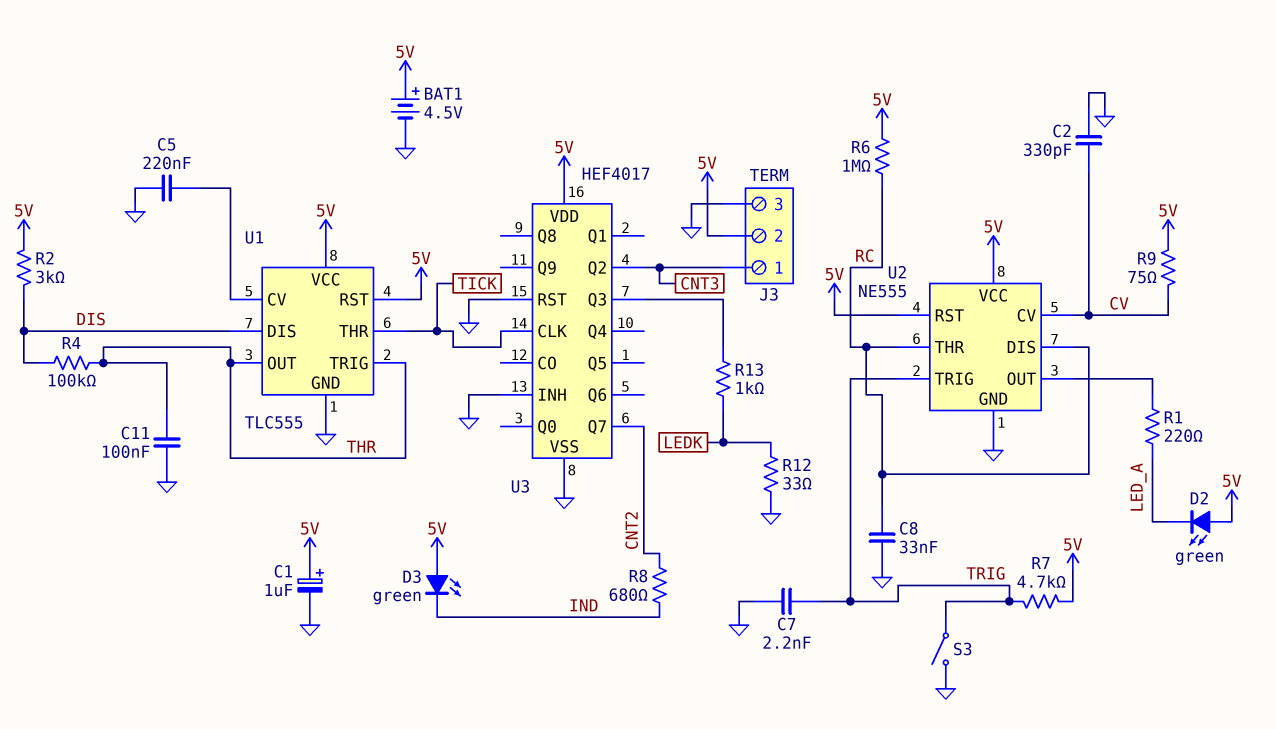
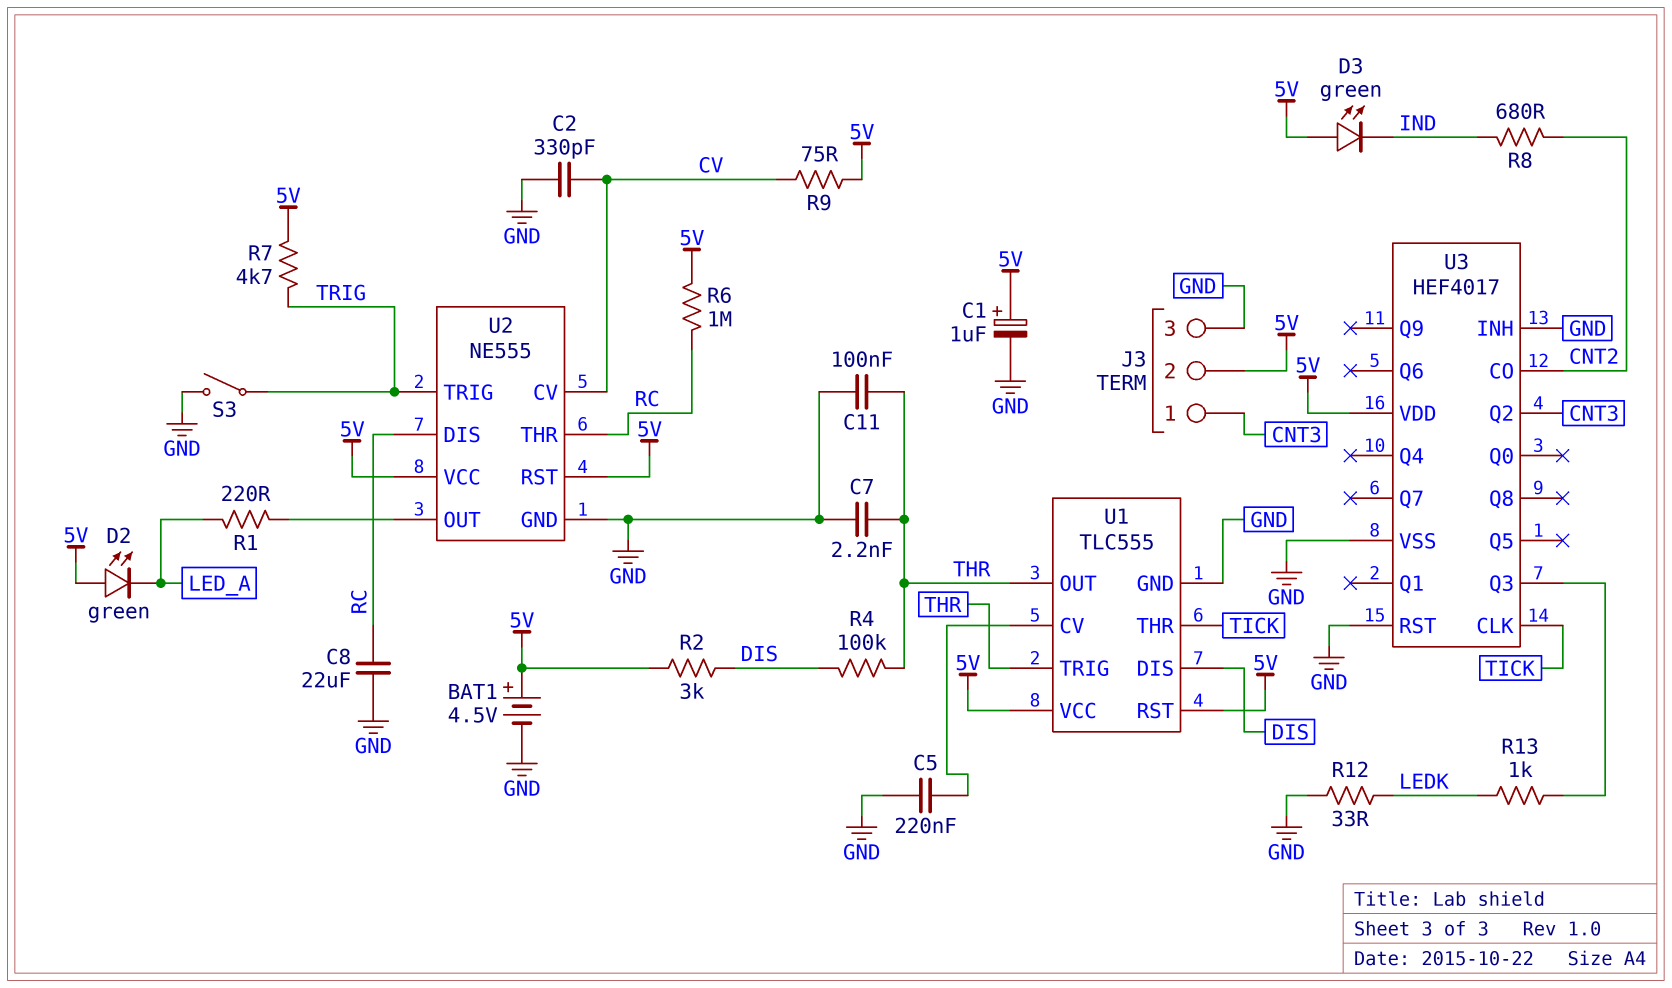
C7: 2.2nF (GND, TRIG) -> 2.2nF (GND, THR)
C8: 33nF (GND, RC) -> 22uF (GND, RC)
U3 pin CO: none -> CNT2
U3 pin Q7: CNT2 -> none

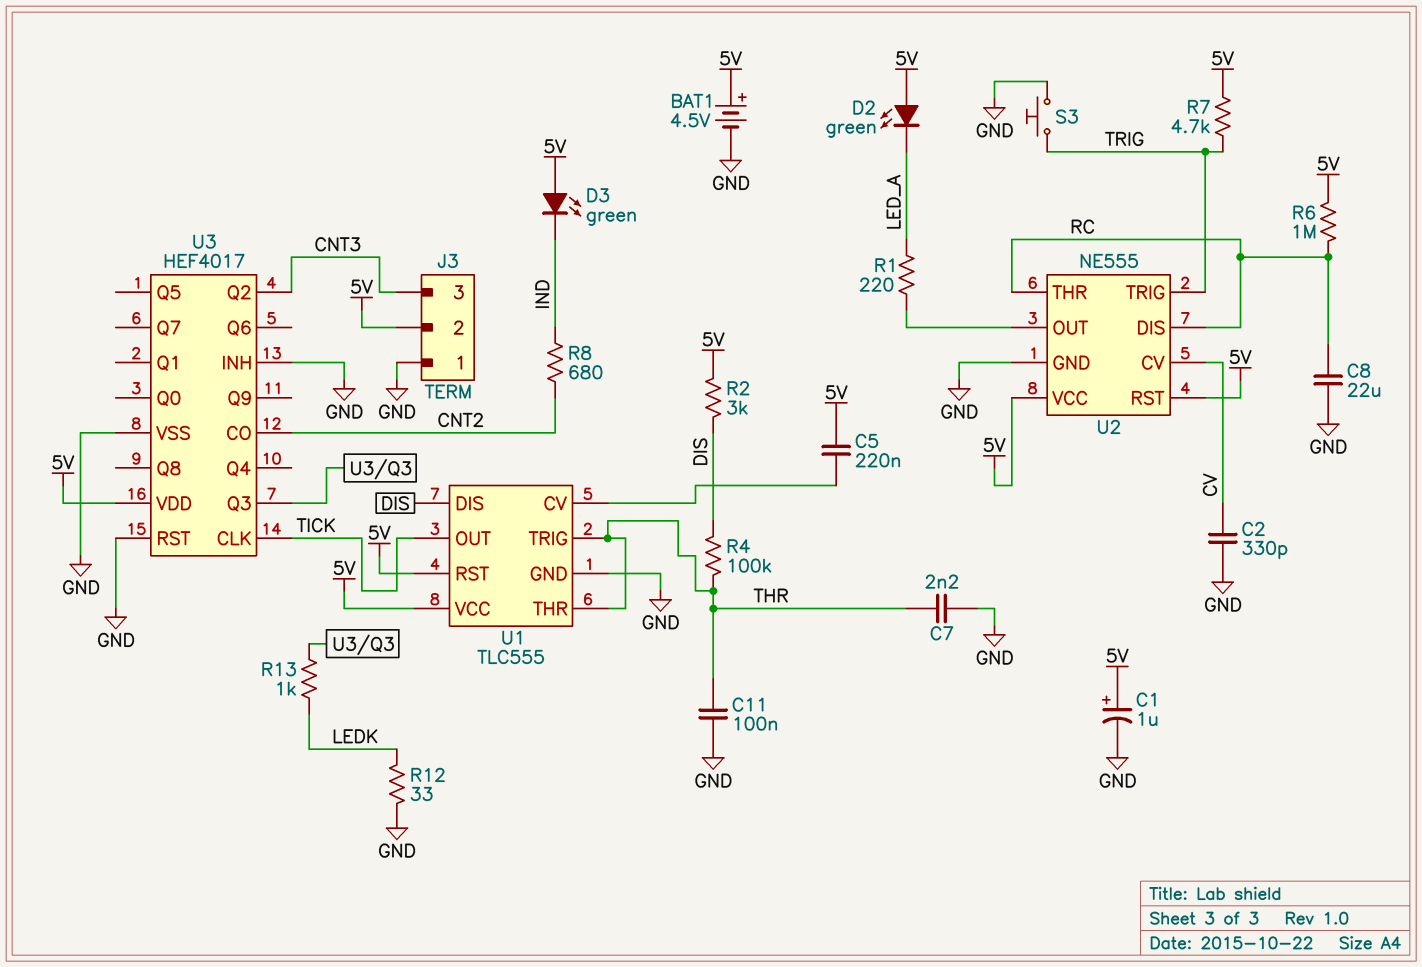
C5: 220nF (GND, U1/CV) -> 220nF (5V, U1/CV)
J3 pin 1: CNT3 -> GND
J3 pin 3: GND -> CNT3
R9: 75 (5V, CV) -> none
S3: switch (GND, TRIG) -> button (GND, TRIG)
U1 pin OUT: THR -> TICK
U1 pin THR: TICK -> THR

